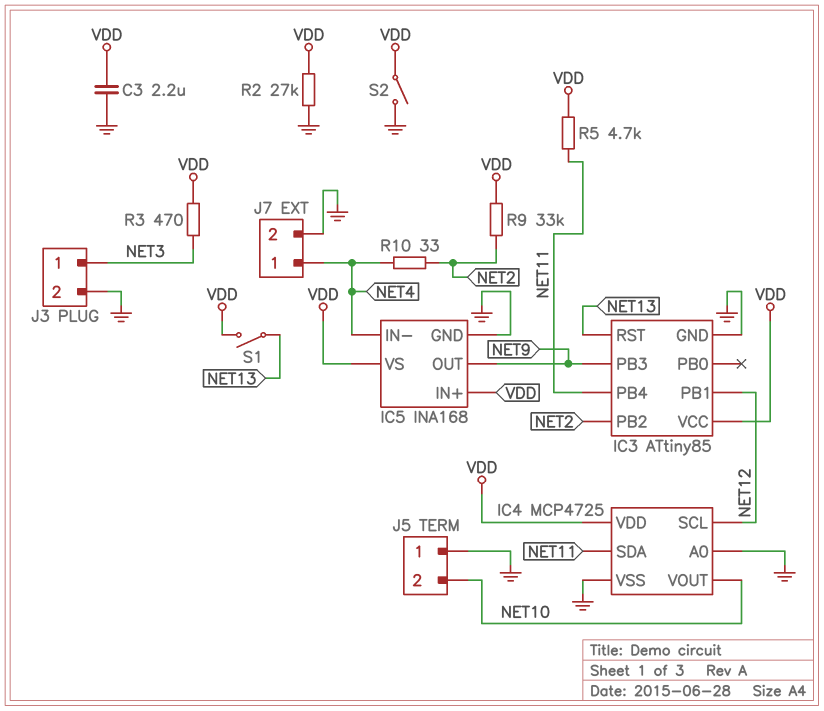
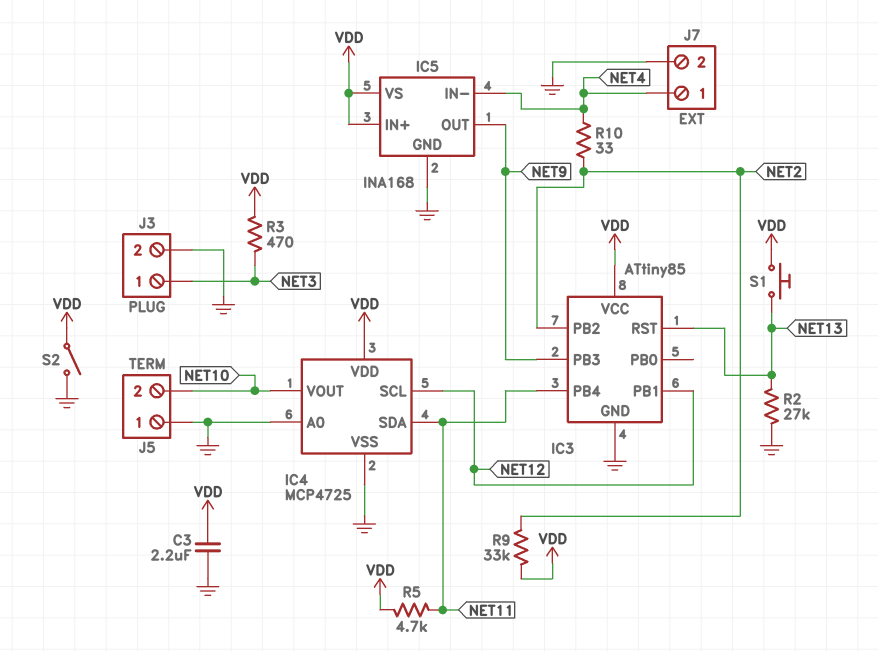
R2: 27k (GND, VDD) -> 27k (GND, NET13)
S1: switch (NET13, VDD) -> button (NET13, VDD)

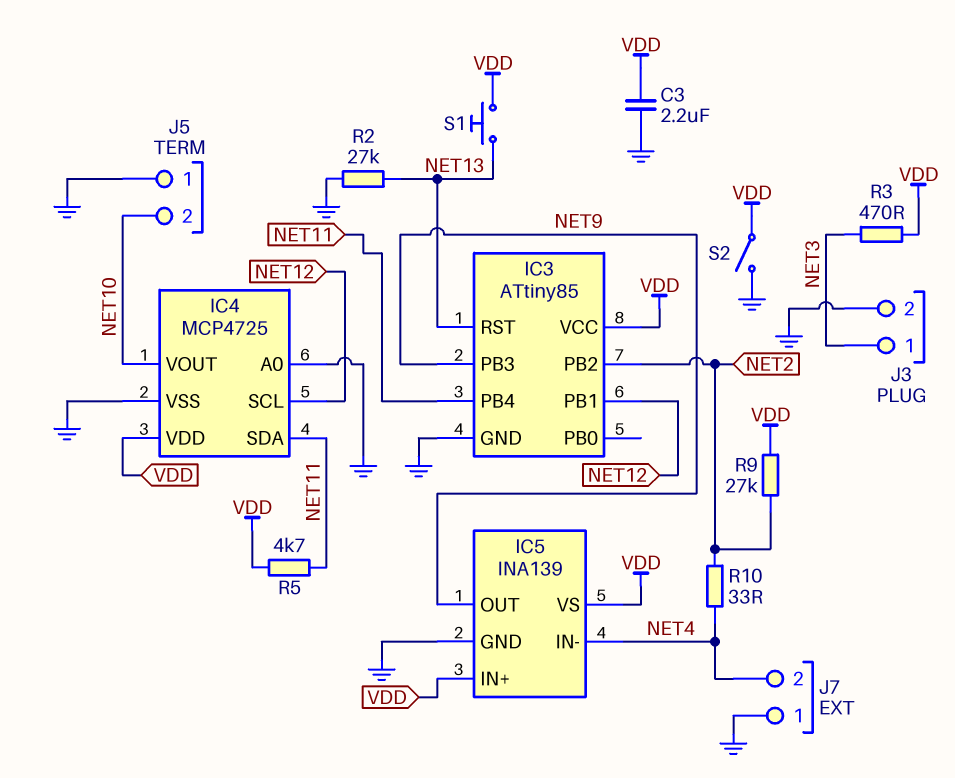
IC5: INA168 -> INA139
J7 pin 1: NET4 -> GND
J7 pin 2: GND -> NET4
R9: 33k (NET2, VDD) -> 27k (NET2, VDD)

